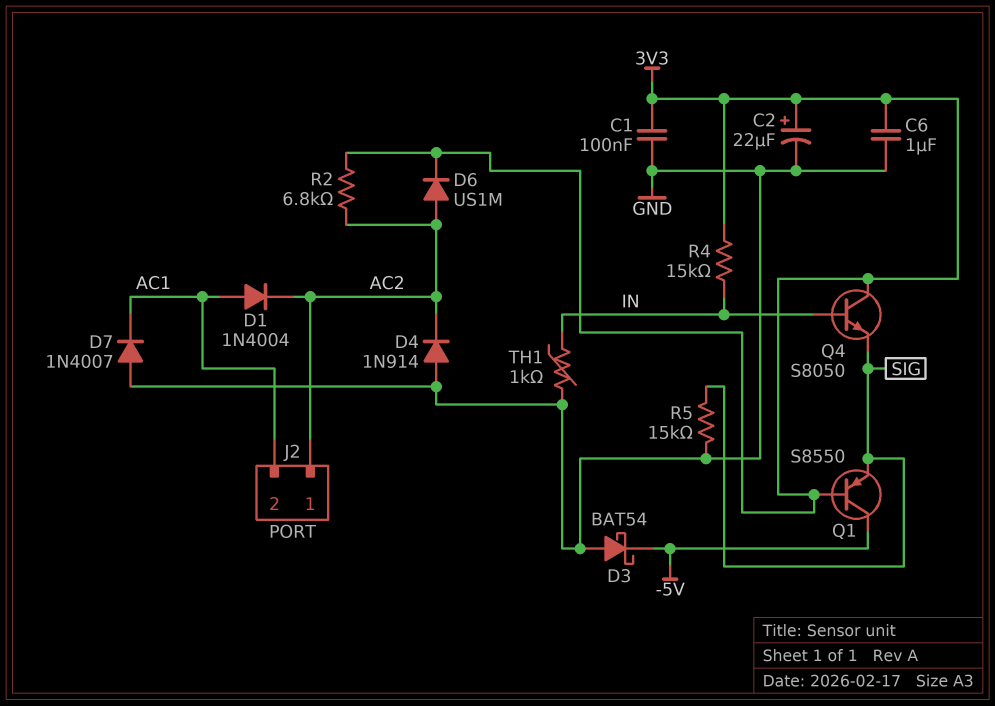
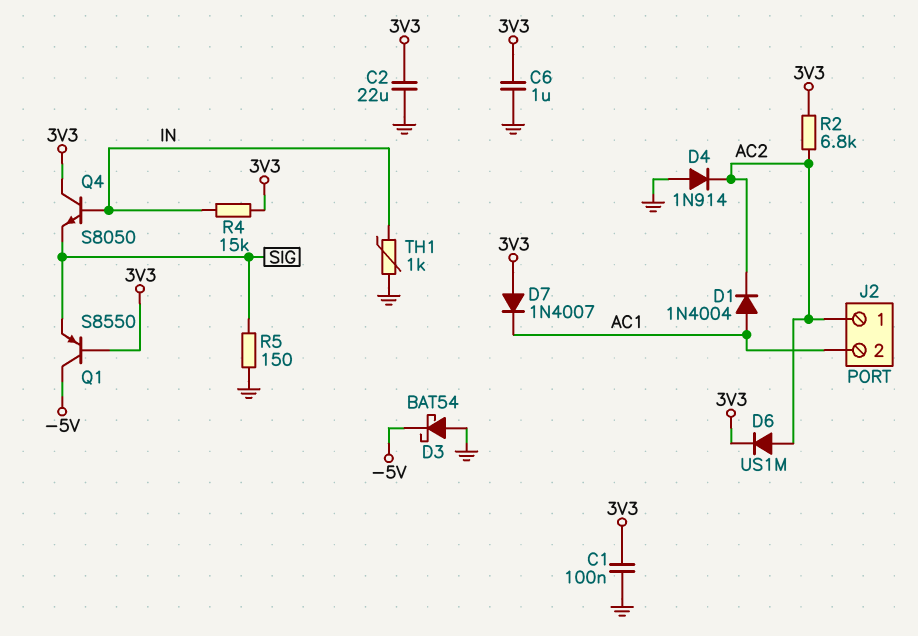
C2: 22uF (plus 3V3, minus GND) -> 22uF (3V3, GND)
D7: diode 1N4007 (A GND, K AC1) -> diode 1N4007 (A 3V3, K AC1)
R5: 15k (GND, SIG) -> 150 (GND, SIG)

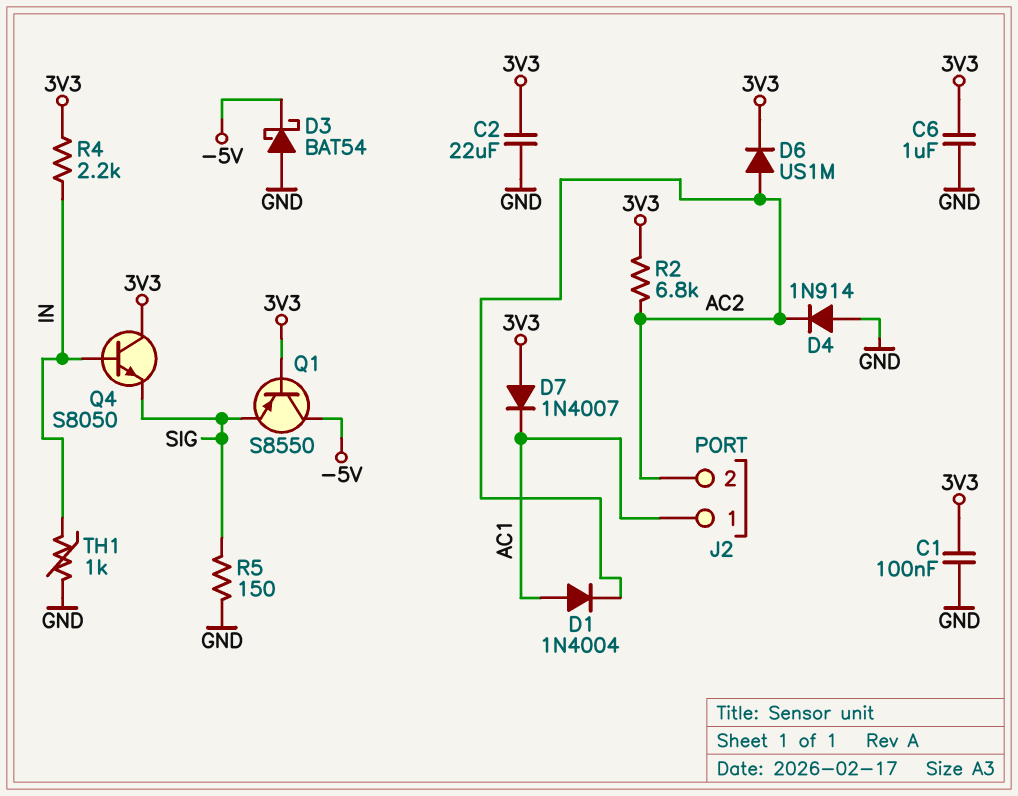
J2 pin 1: AC2 -> AC1
J2 pin 2: AC1 -> AC2
R4: 15k (3V3, IN) -> 2.2k (3V3, IN)

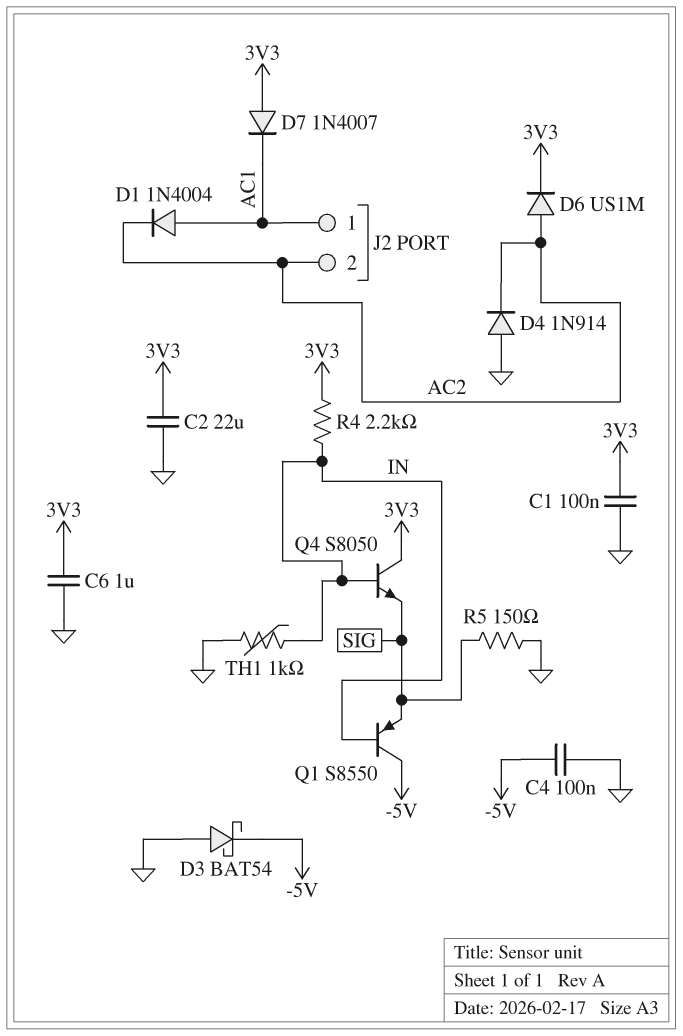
C4: none -> 100nF (-5V, GND)
Q1: PNP S8550 (B 3V3, C -5V, E SIG) -> PNP S8550 (B IN, C -5V, E SIG)
R2: 6.8k (3V3, AC2) -> none

